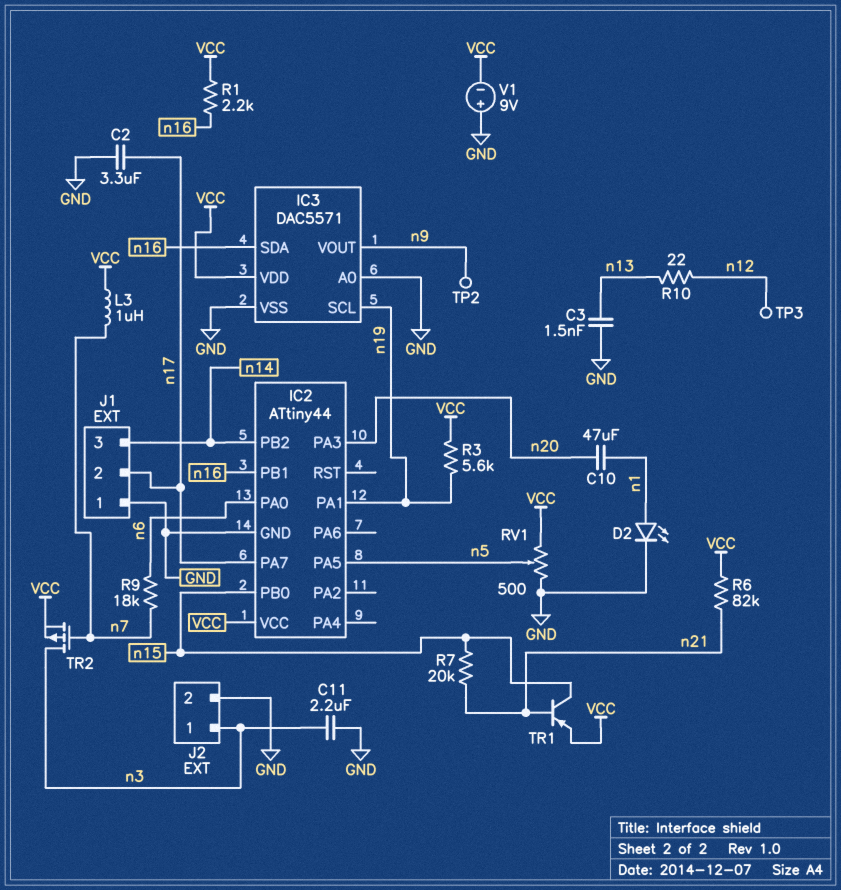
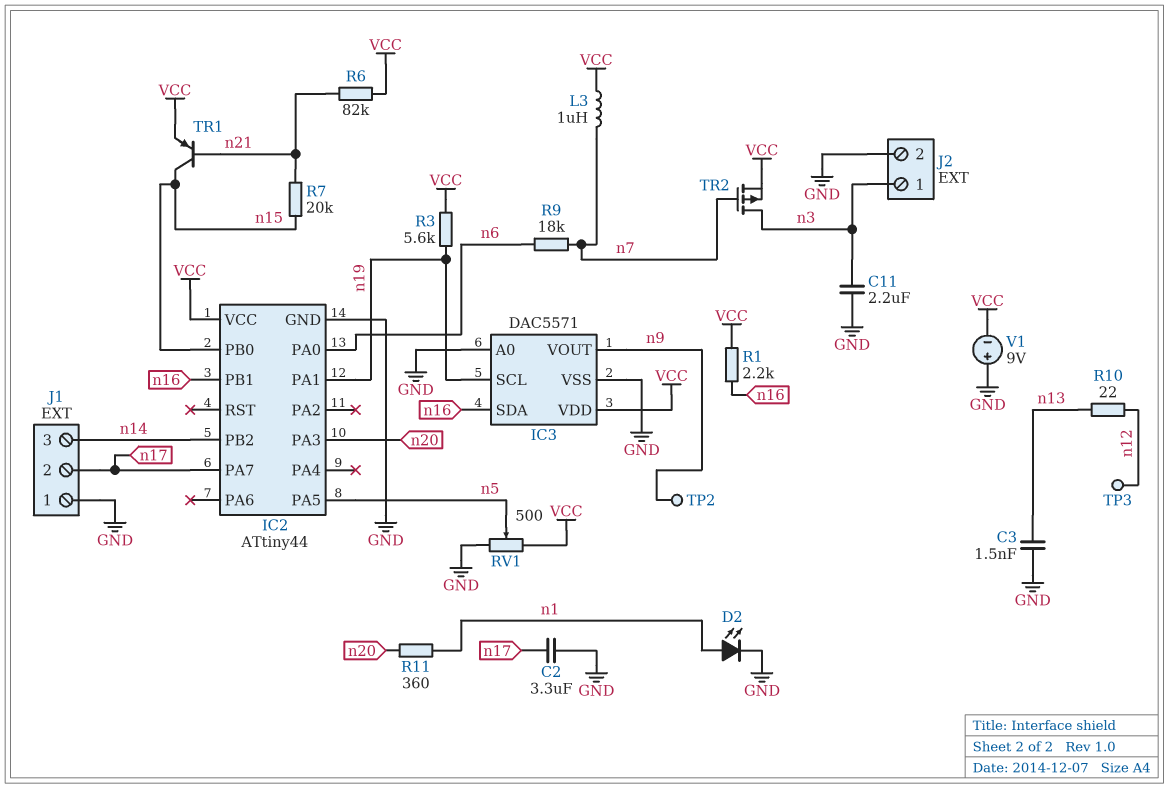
C10: 47uF (n1, n20) -> none
R11: none -> 360 (n1, n20)

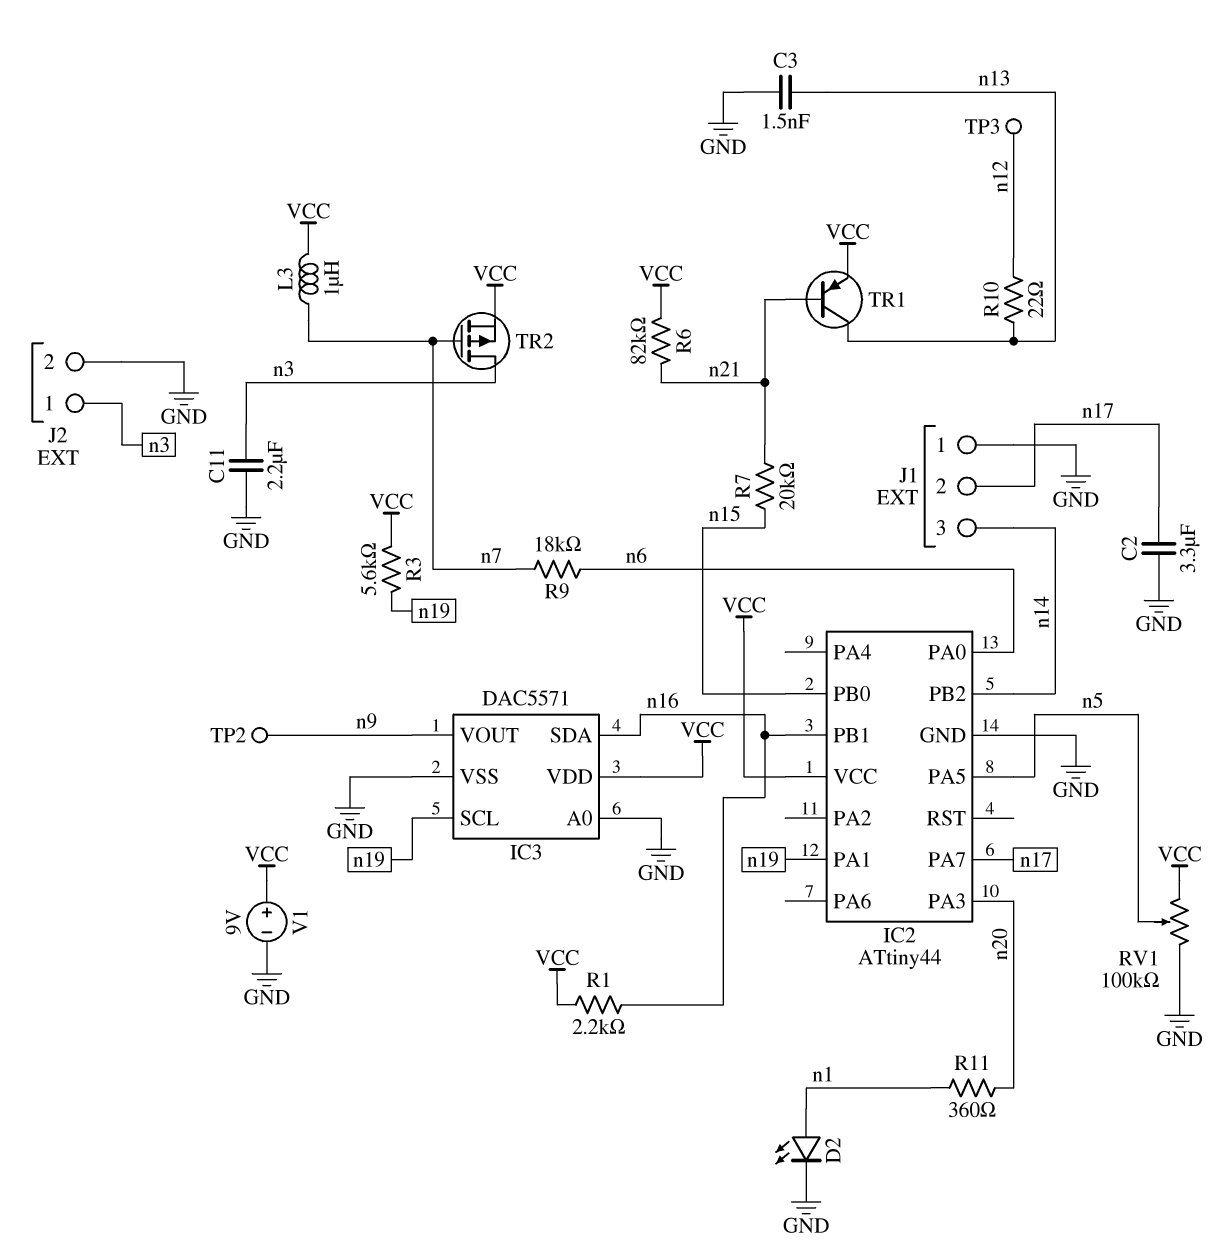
RV1: 500 (GND, VCC, wiper n5) -> 100k (GND, VCC, wiper n5)
TR1: PNP (B n21, C n15, E VCC) -> PNP (B n21, C n13, E VCC)
V1: 9V (plus GND, minus VCC) -> 9V (plus VCC, minus GND)

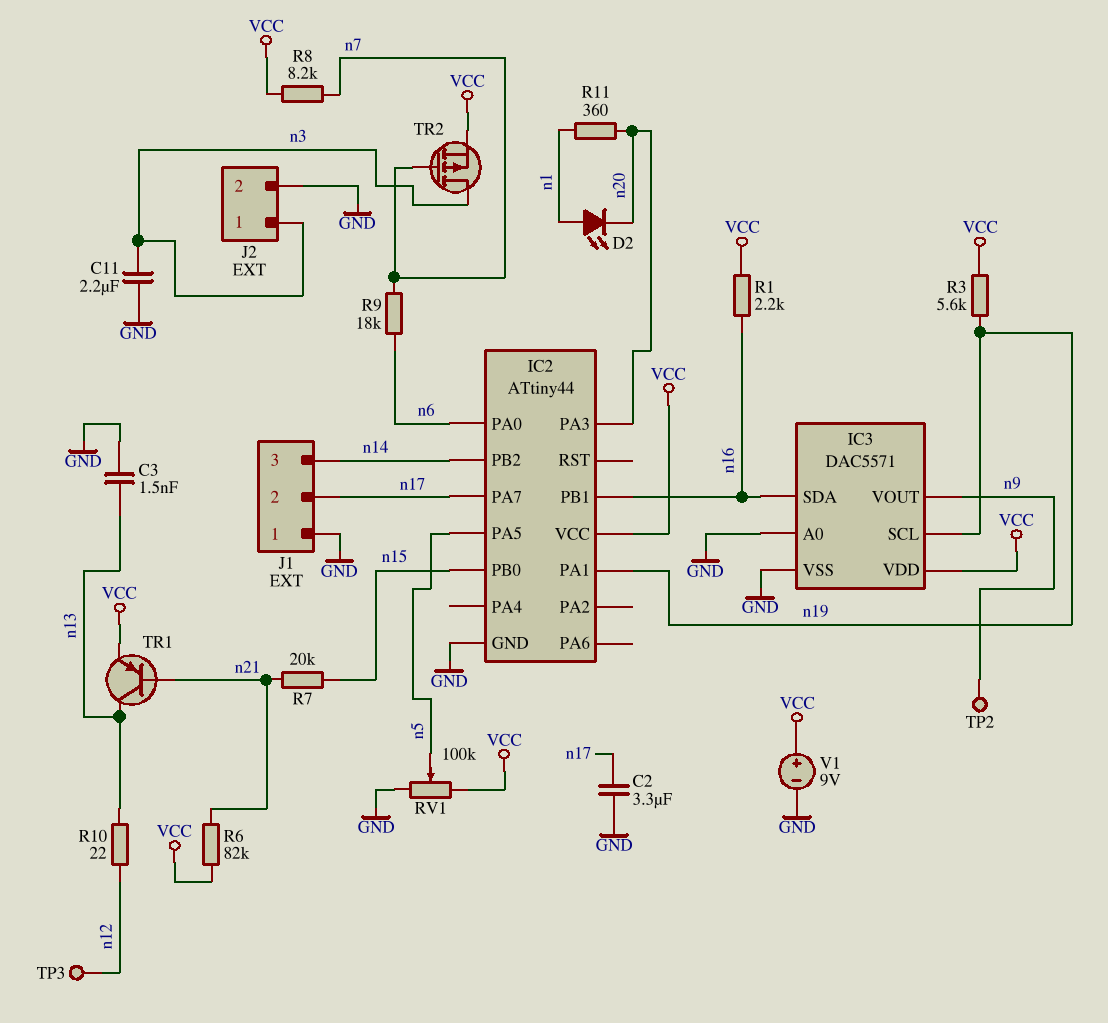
D2: LED (A n1, K GND) -> LED (A n1, K n20)
L3: 1uH (VCC, n7) -> none
R8: none -> 8.2k (VCC, n7)

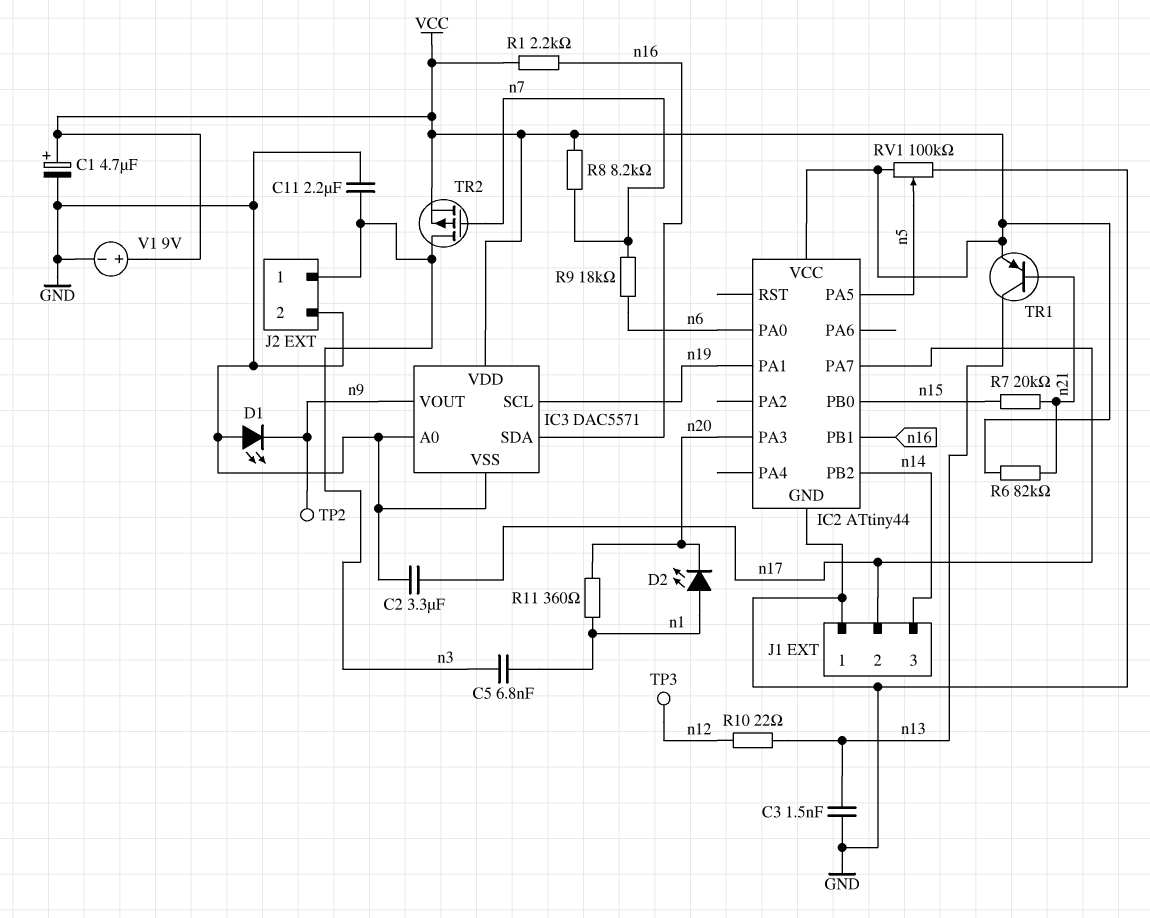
C1: none -> 4.7uF (plus VCC, minus GND)
C5: none -> 6.8nF (n1, n3)
D1: none -> LED (A GND, K n9)
R3: 5.6k (VCC, n19) -> none

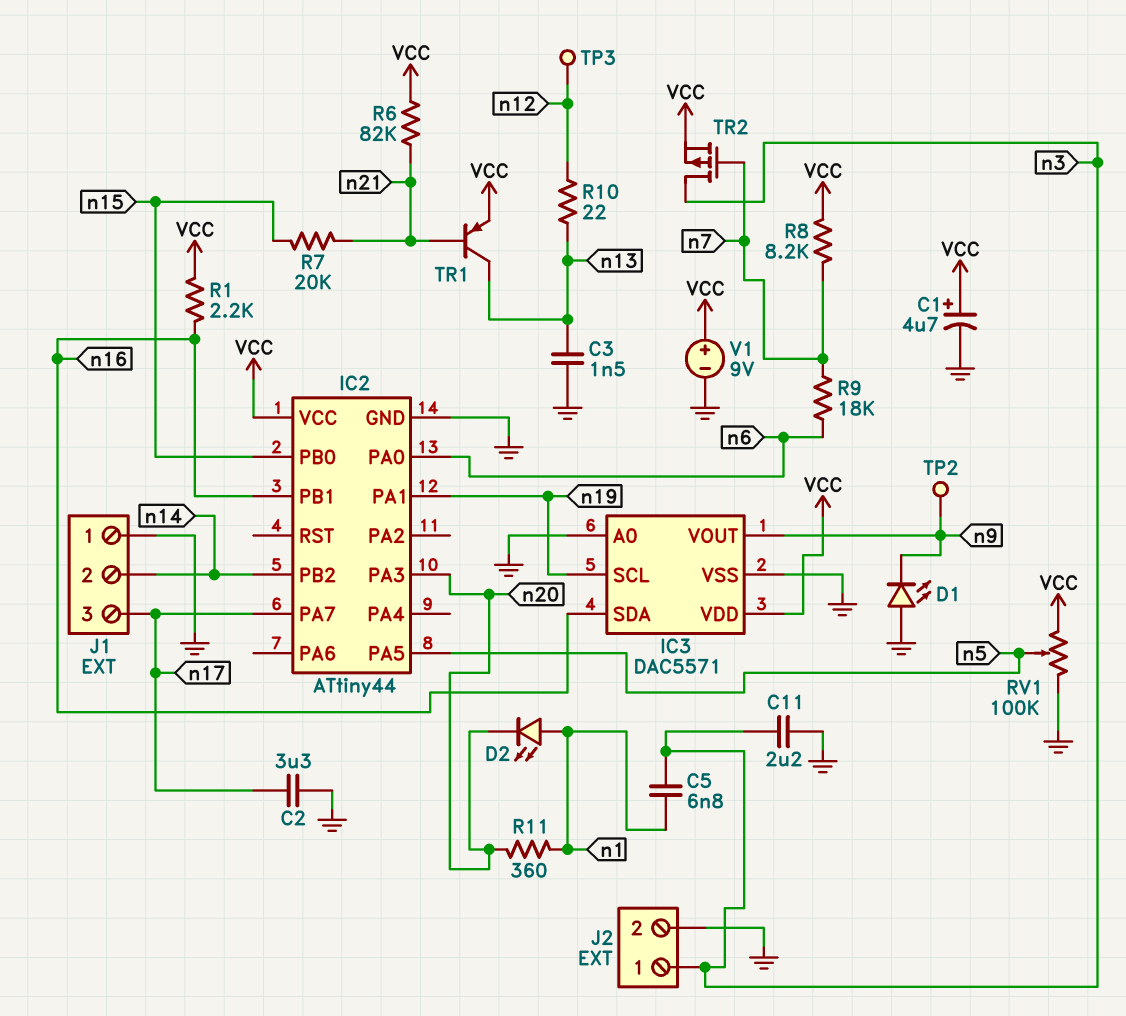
J1 pin 2: n17 -> n14
J1 pin 3: n14 -> n17

